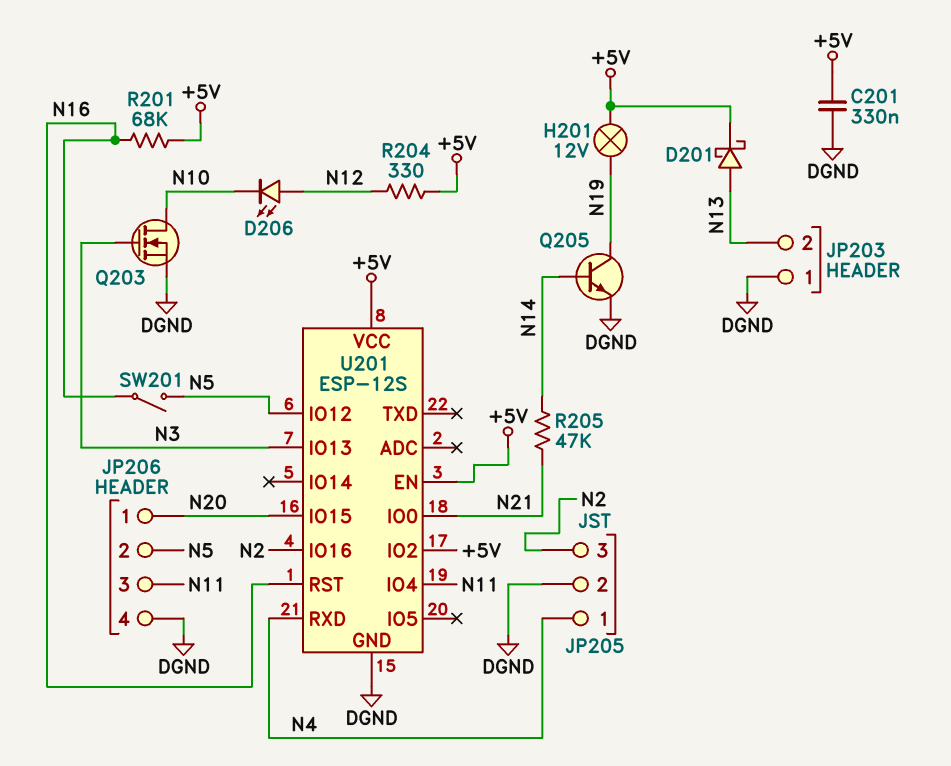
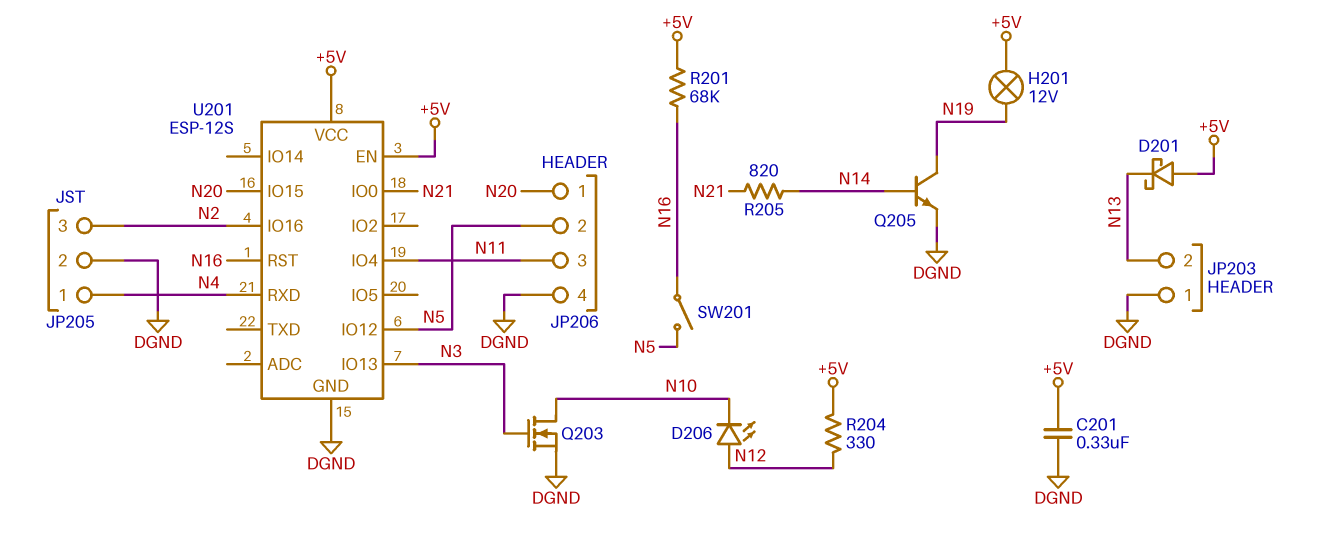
D201: schottky (A N13, K +5V) -> schottky (A +5V, K N13)
R205: 47k (N14, N21) -> 820 (N14, N21)
U201 pin IO2: +5V -> none

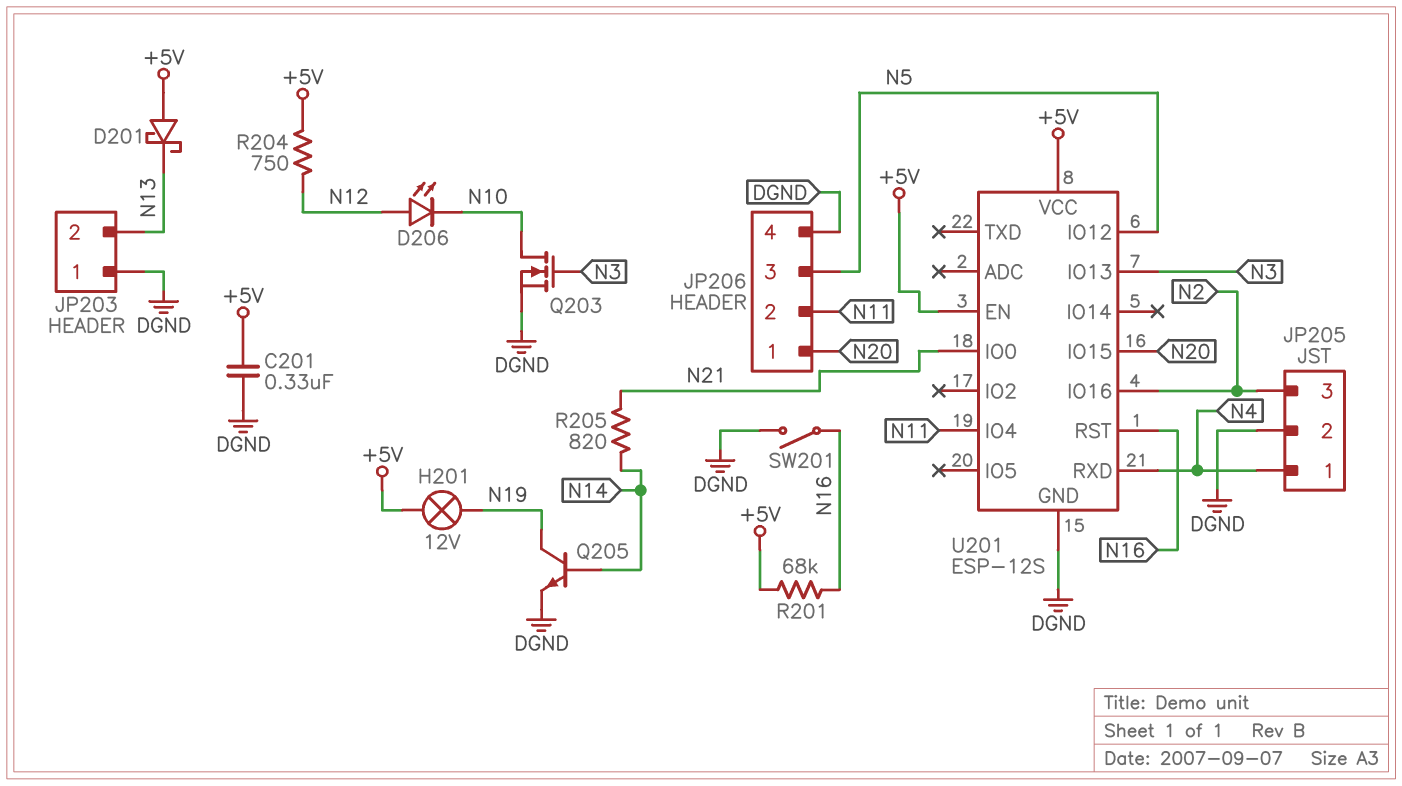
JP206 pin 2: N5 -> N11
JP206 pin 3: N11 -> N5
R204: 330 (+5V, N12) -> 750 (+5V, N12)
SW201: switch (N5, N16) -> switch (DGND, N16)

